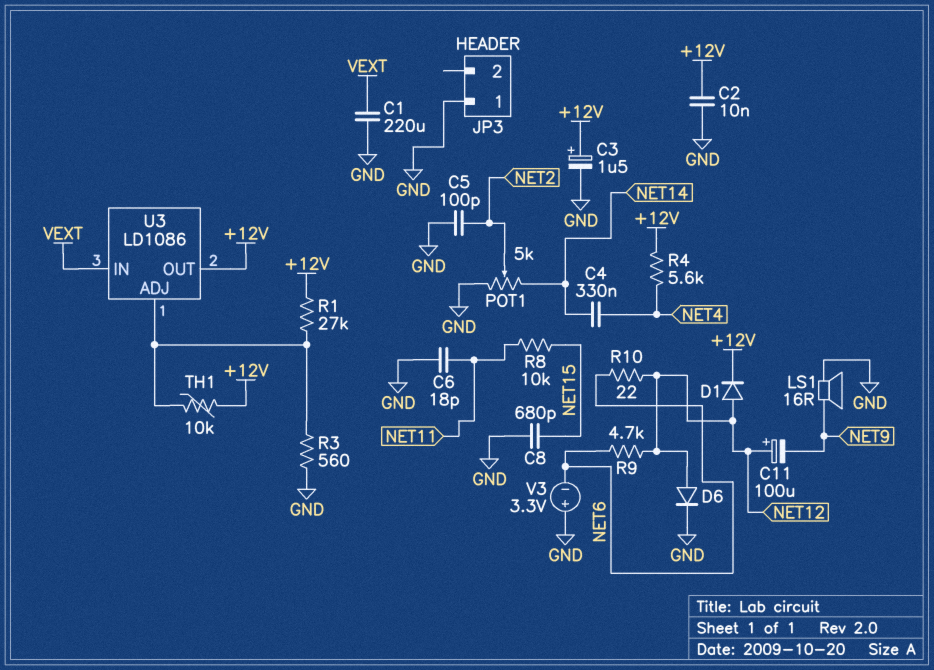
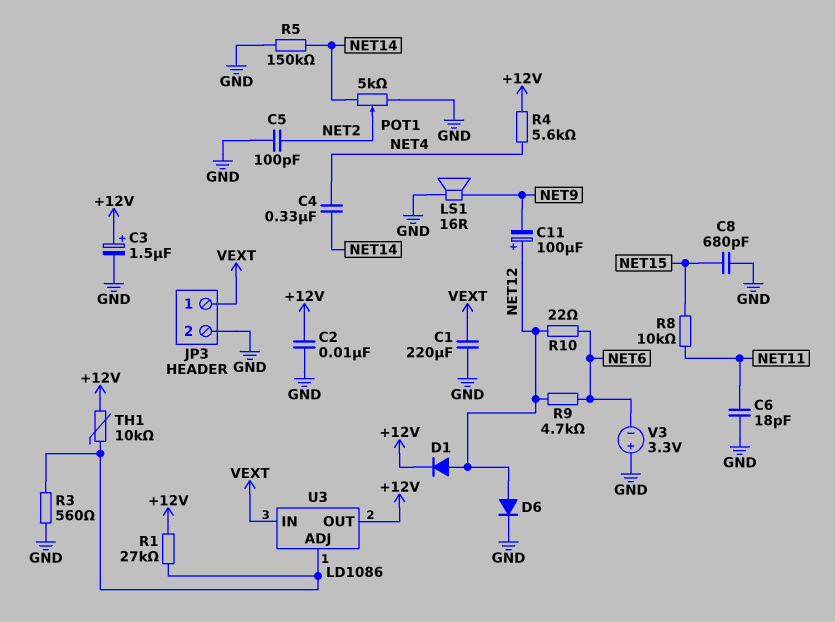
JP3 pin 1: GND -> VEXT
JP3 pin 2: none -> GND
R5: none -> 150k (GND, NET14)

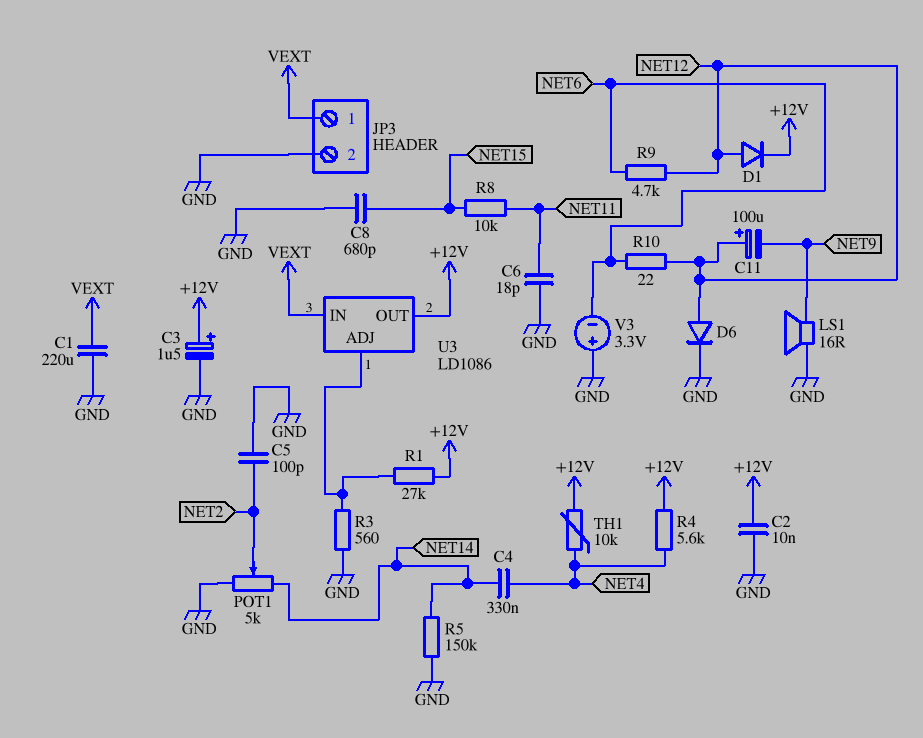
TH1: 10k (+12V, U3/ADJ) -> 10k (+12V, NET4)

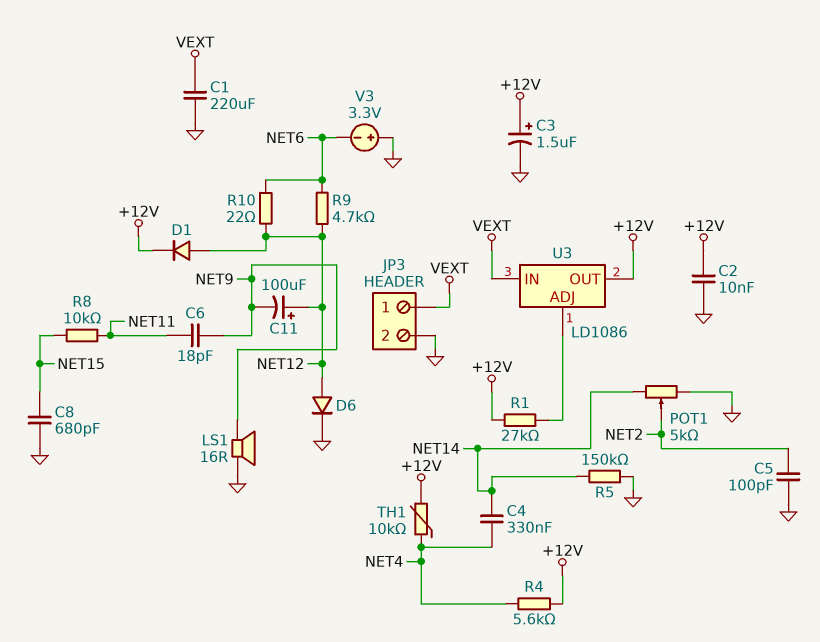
C6: 18pF (GND, NET11) -> 18pF (NET9, NET11)
R3: 560 (GND, U3/ADJ) -> none

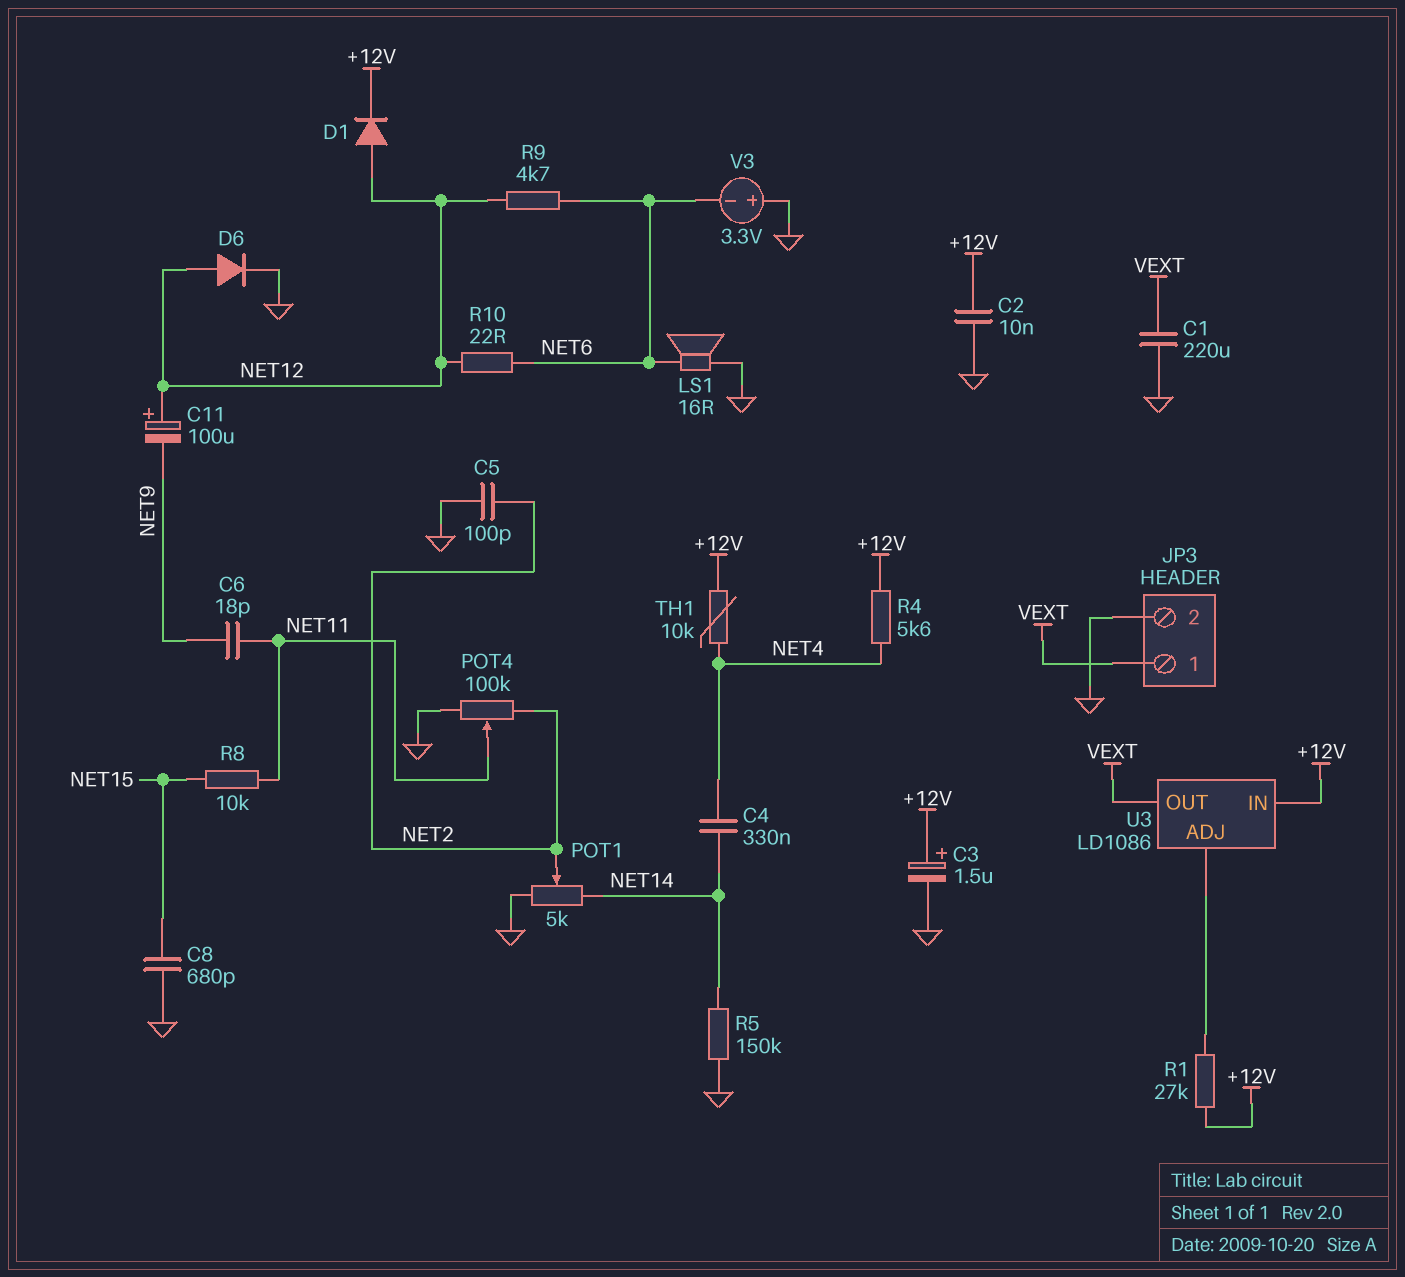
LS1: speaker 16R (GND, NET9) -> speaker 16R (GND, NET6)
POT4: none -> 100k (GND, NET2, wiper NET11)
U3 pin IN: VEXT -> +12V
U3 pin OUT: +12V -> VEXT

